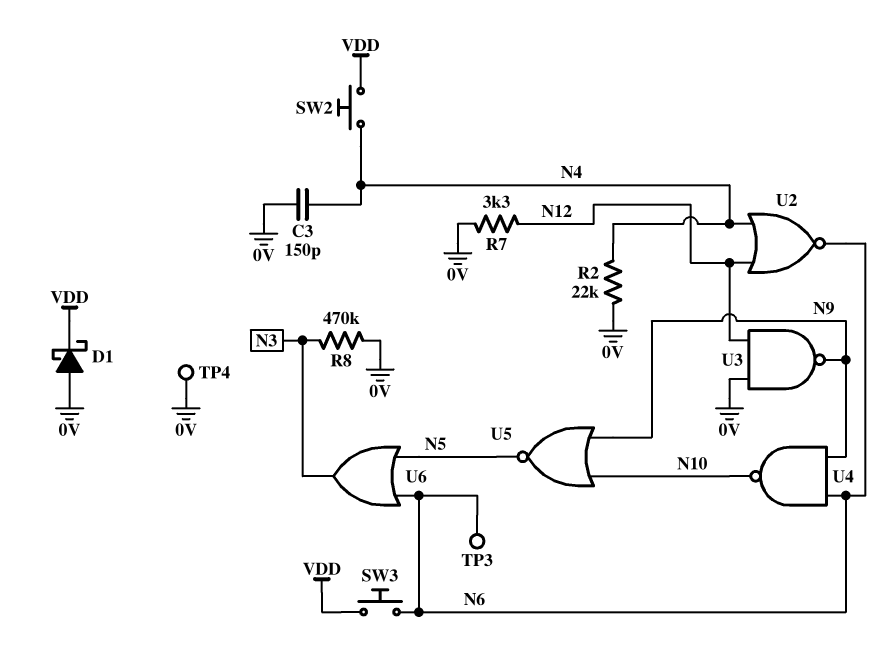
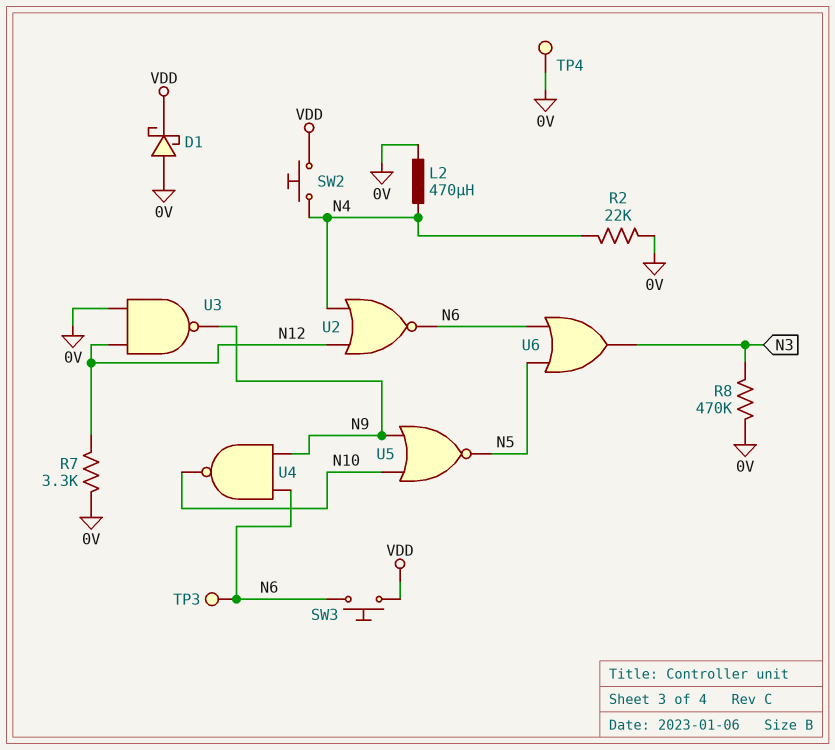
C3: 150pF (0V, N4) -> none
L2: none -> 470uH (0V, N4)

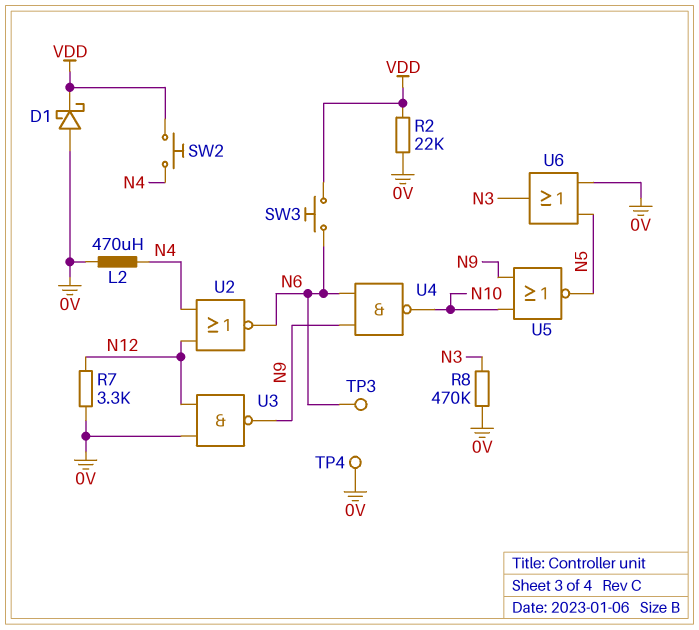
R2: 22k (0V, N4) -> 22k (0V, VDD)
U6: OR (in N5, in N6, out N3) -> OR (in 0V, in N5, out N3)

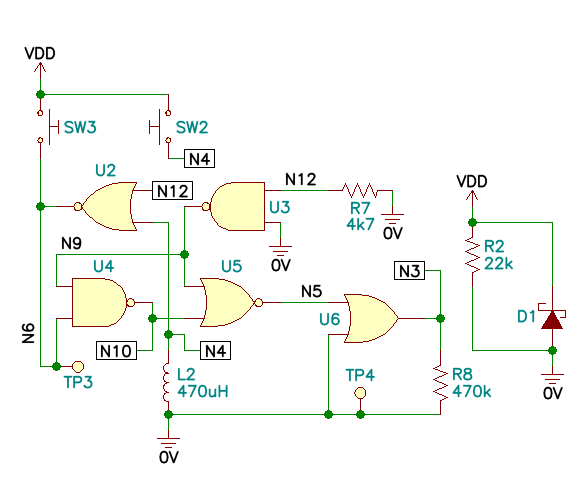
R7: 3.3k (0V, N12) -> 4.7k (0V, N12)

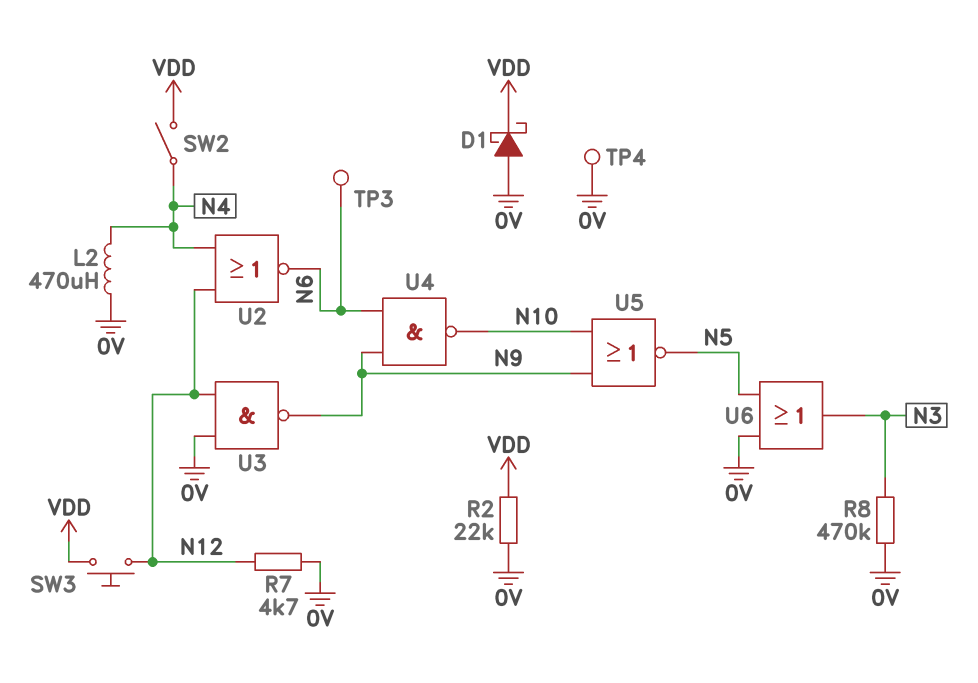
SW2: button (N4, VDD) -> switch (N4, VDD)
SW3: button (N6, VDD) -> button (N12, VDD)

